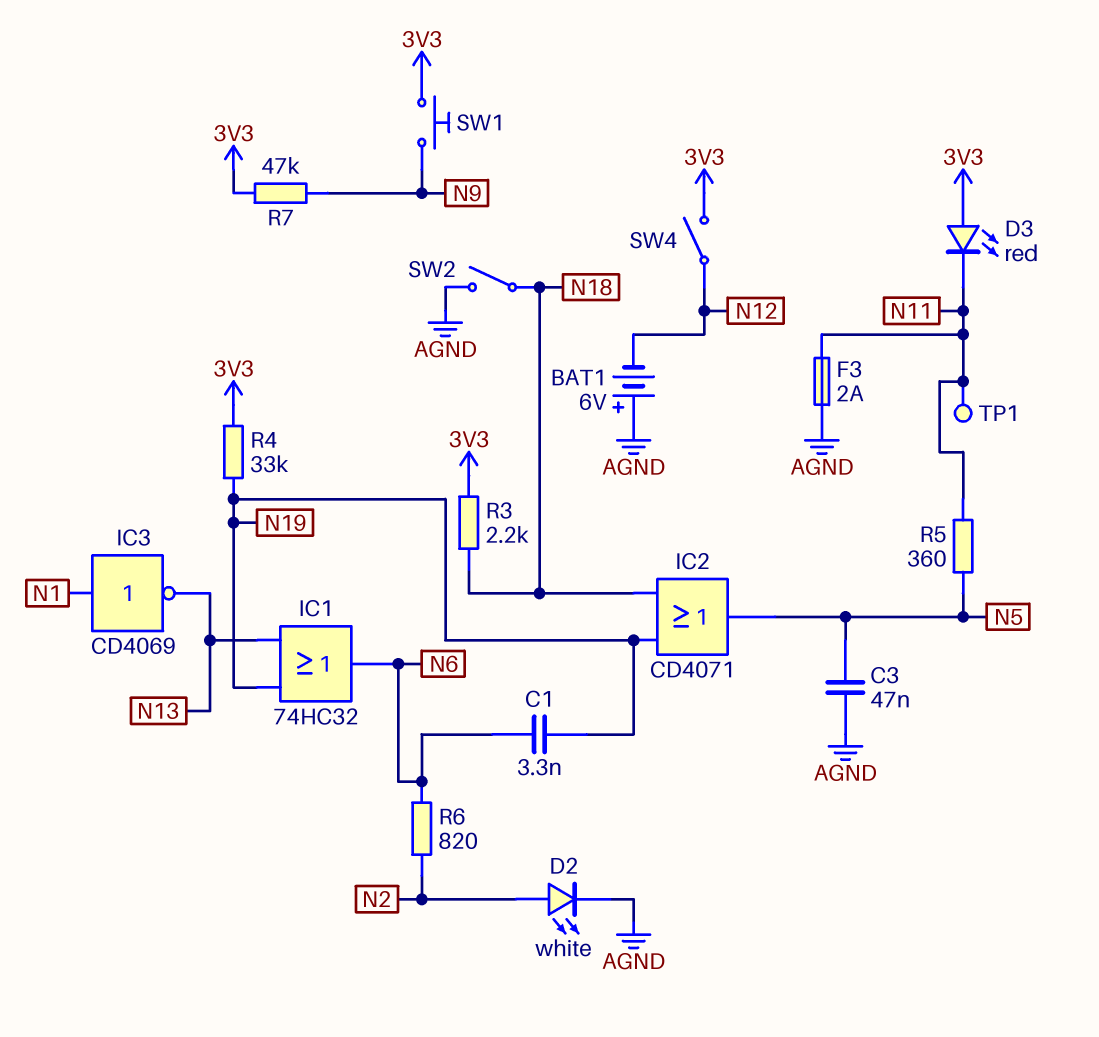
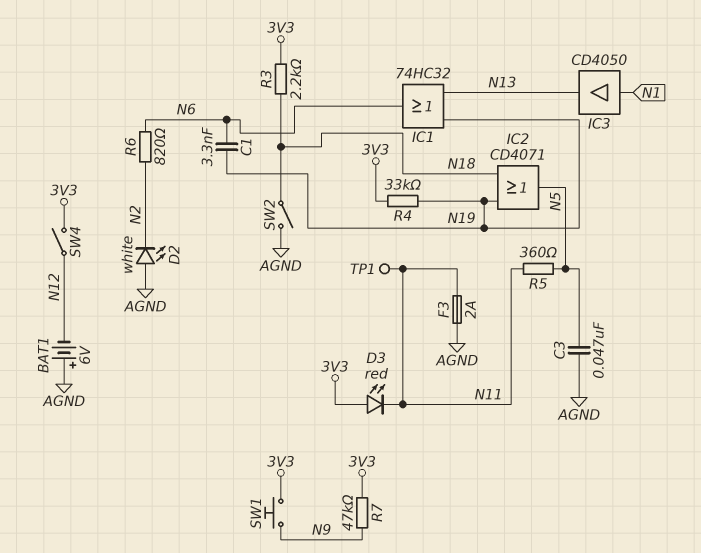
D2: LED white (A N2, K AGND) -> LED white (A AGND, K N2)
IC3: NOT CD4069 (in N1, out N13) -> buffer CD4050 (in N1, out N13)

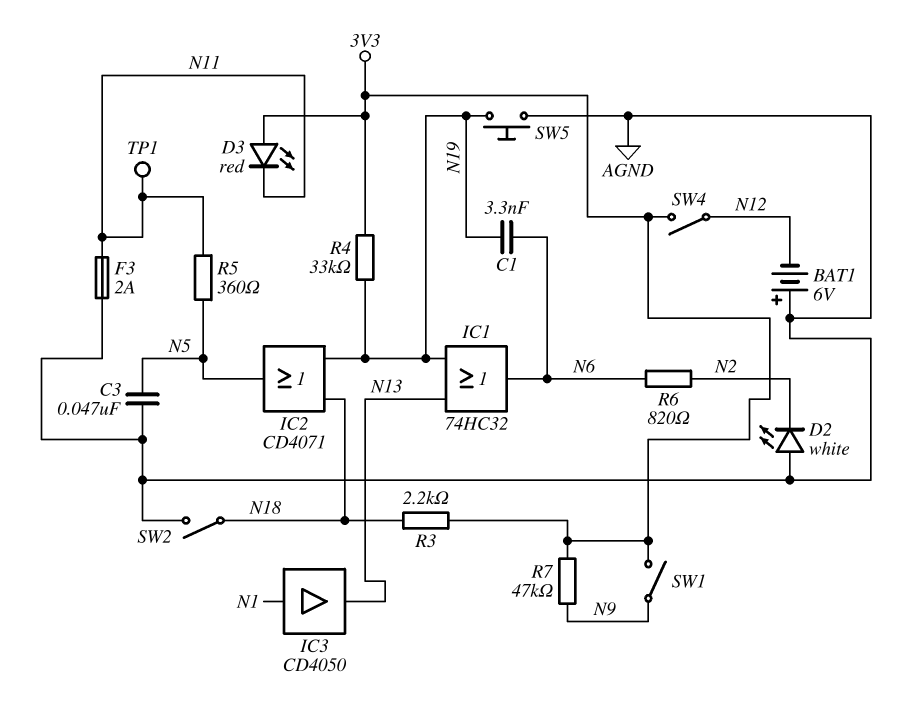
SW1: button (3V3, N9) -> switch (3V3, N9)
SW5: none -> button (AGND, N19)

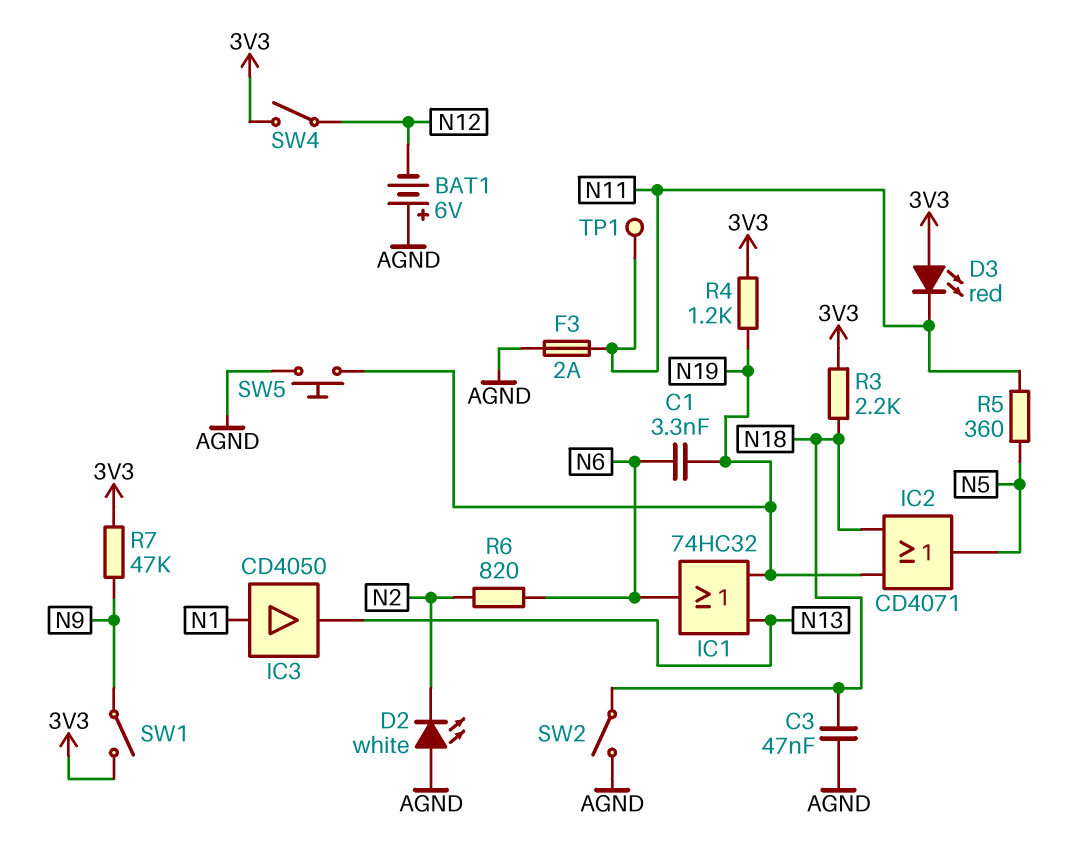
C3: 47nF (AGND, N5) -> 47nF (AGND, N18)
R4: 33k (3V3, N19) -> 1.2k (3V3, N19)

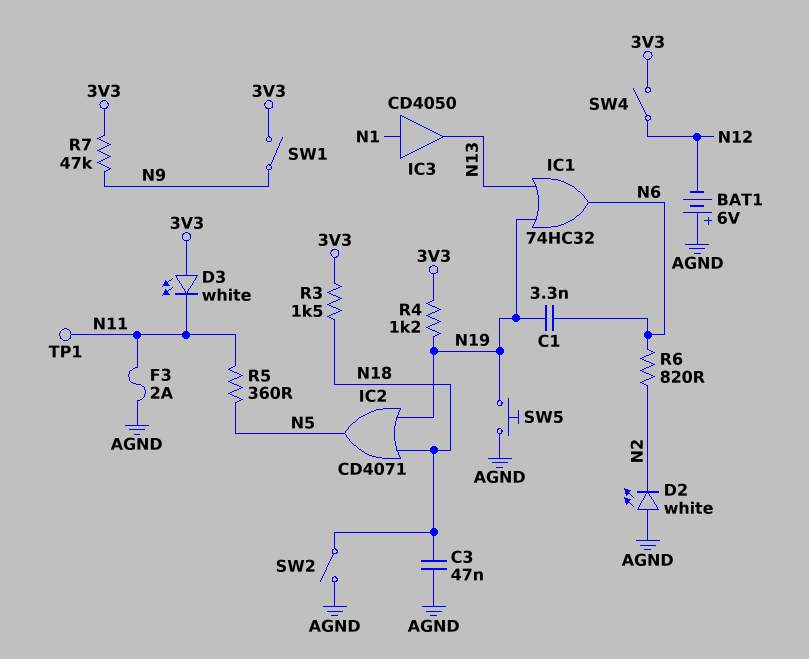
D3: LED red (A 3V3, K N11) -> LED white (A 3V3, K N11)
R3: 2.2k (3V3, N18) -> 1.5k (3V3, N18)

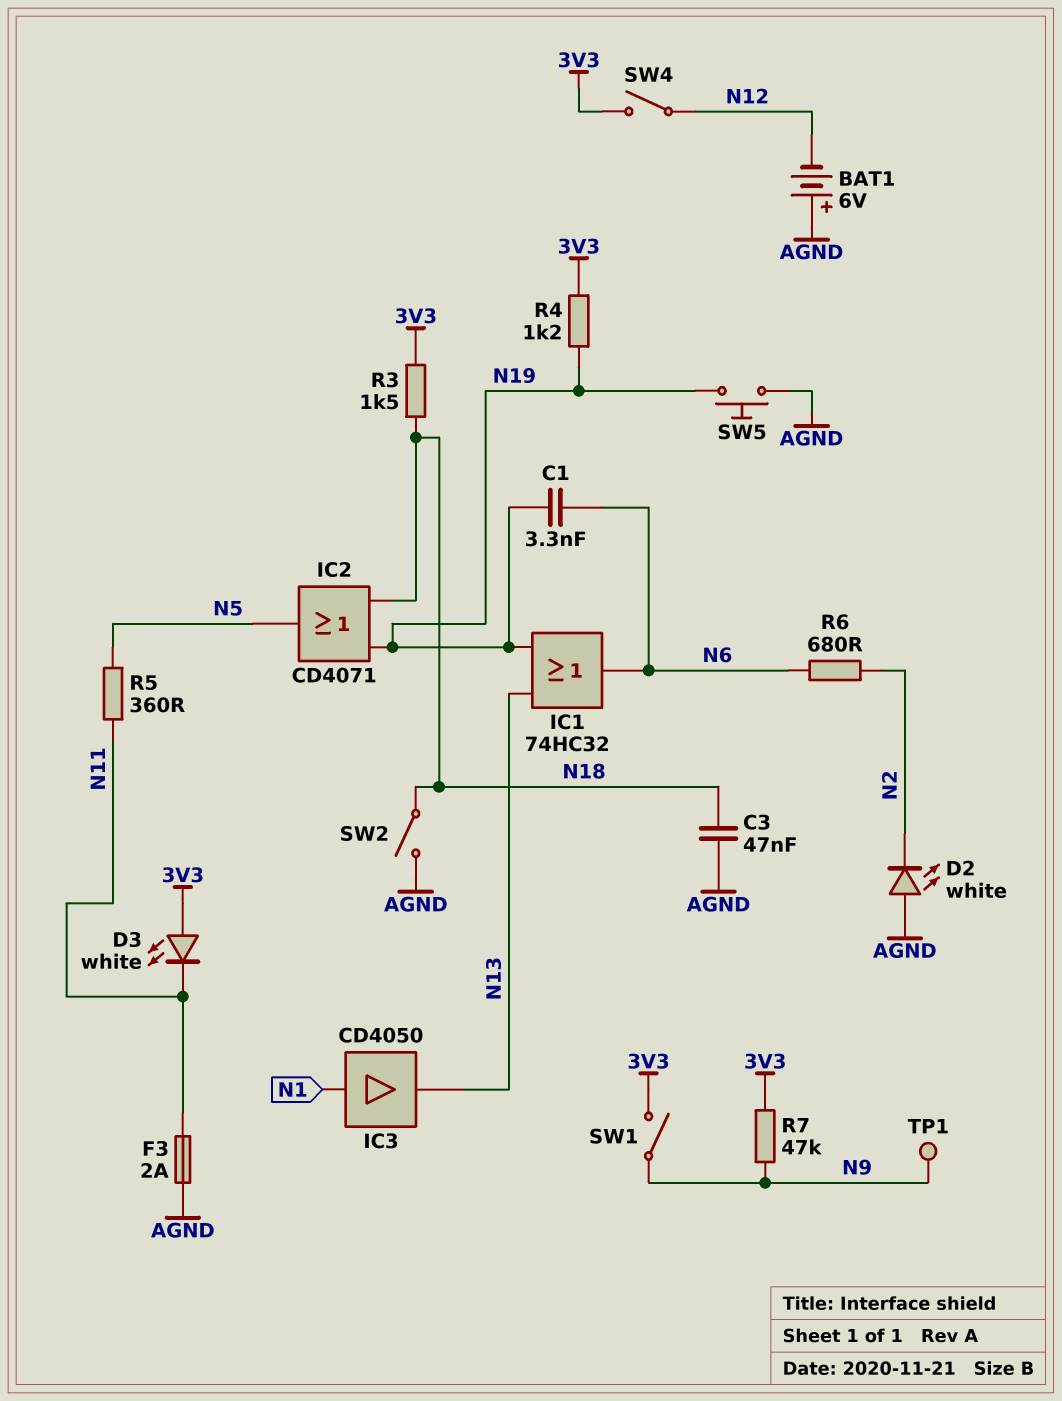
R6: 820 (N2, N6) -> 680 (N2, N6)
TP1: test point (N11) -> test point (N9)

